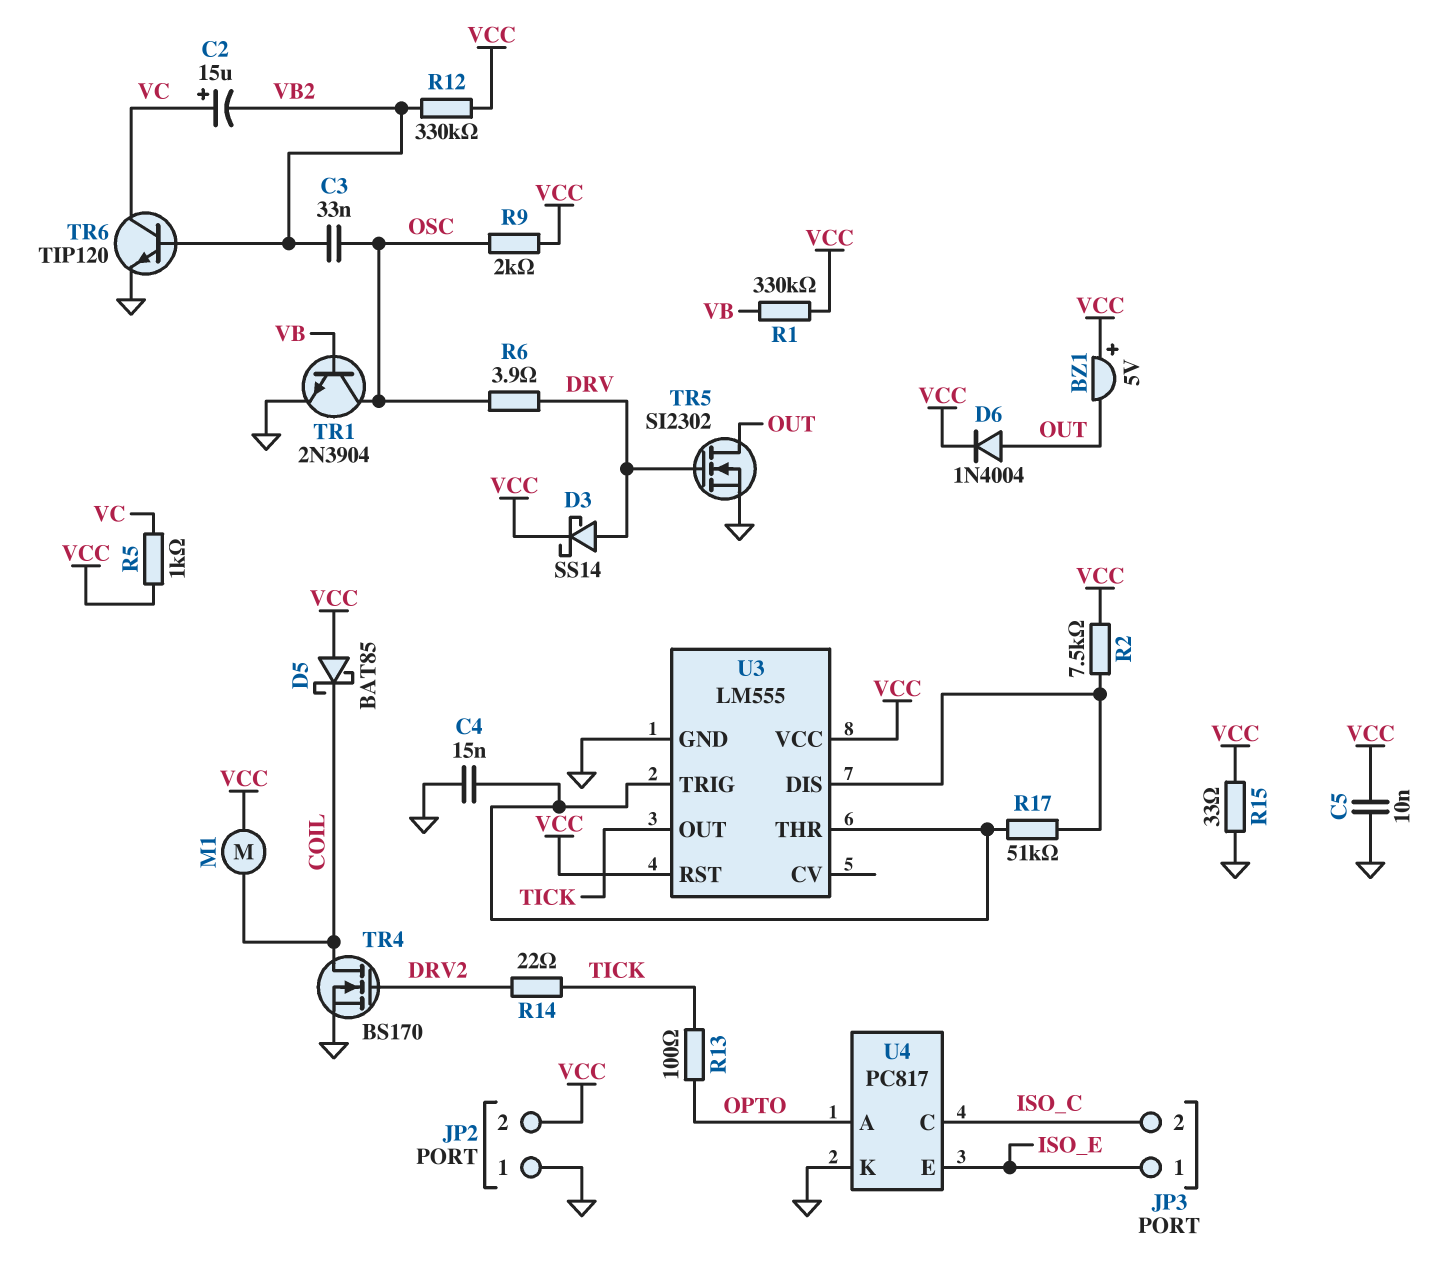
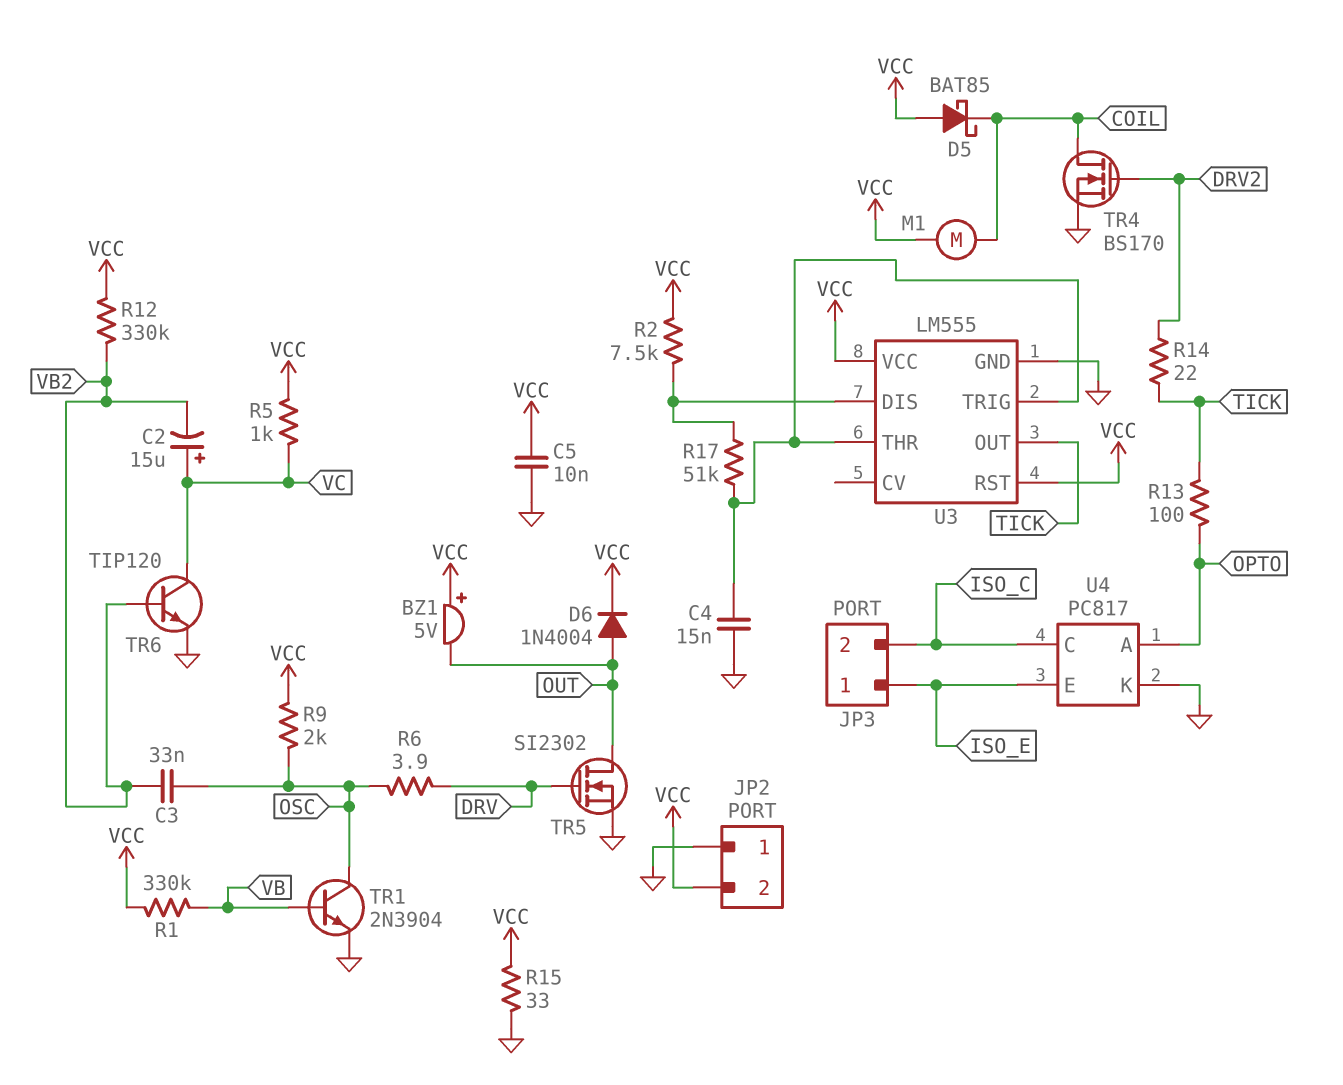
D3: schottky SS14 (A DRV, K VCC) -> none

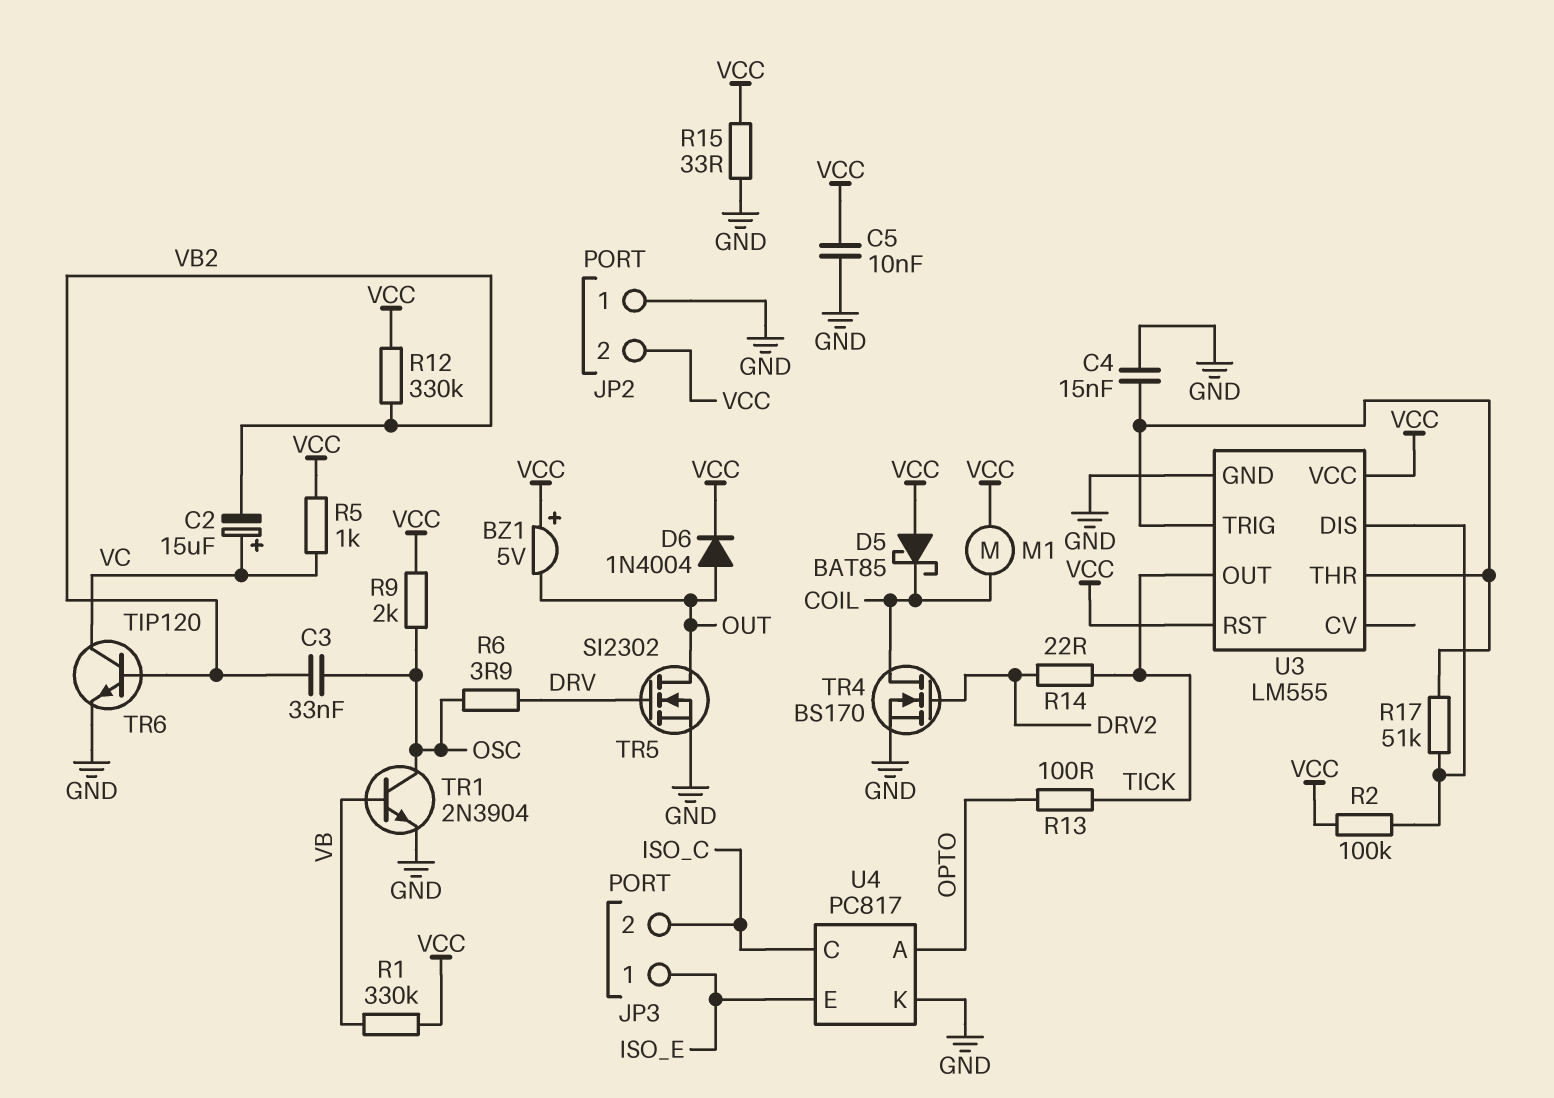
R2: 7.5k (U3/DIS, VCC) -> 100k (U3/DIS, VCC)

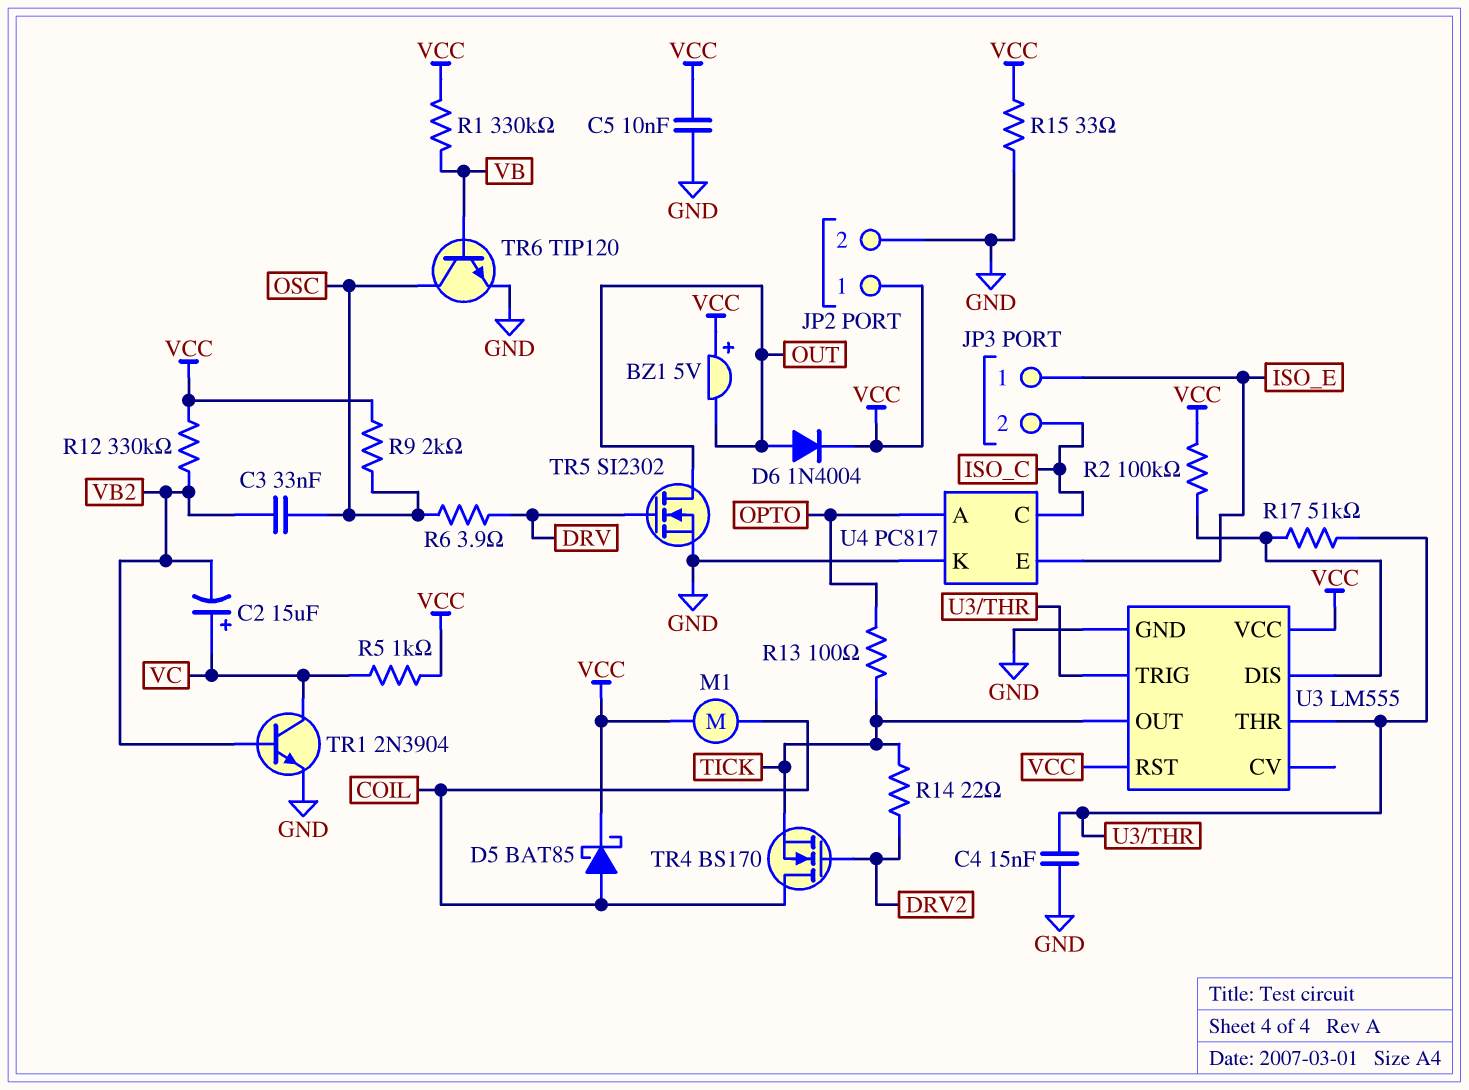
D5: schottky BAT85 (A VCC, K COIL) -> schottky BAT85 (A COIL, K VCC)
JP2 pin 1: GND -> VCC
JP2 pin 2: VCC -> GND
TR1: NPN 2N3904 (B VB, C OSC, E GND) -> NPN 2N3904 (B VB2, C VC, E GND)
TR4: NMOS BS170 (G DRV2, D COIL, S GND) -> NMOS BS170 (G DRV2, D COIL, S TICK)
TR6: NPN TIP120 (B VB2, C VC, E GND) -> NPN TIP120 (B VB, C OSC, E GND)

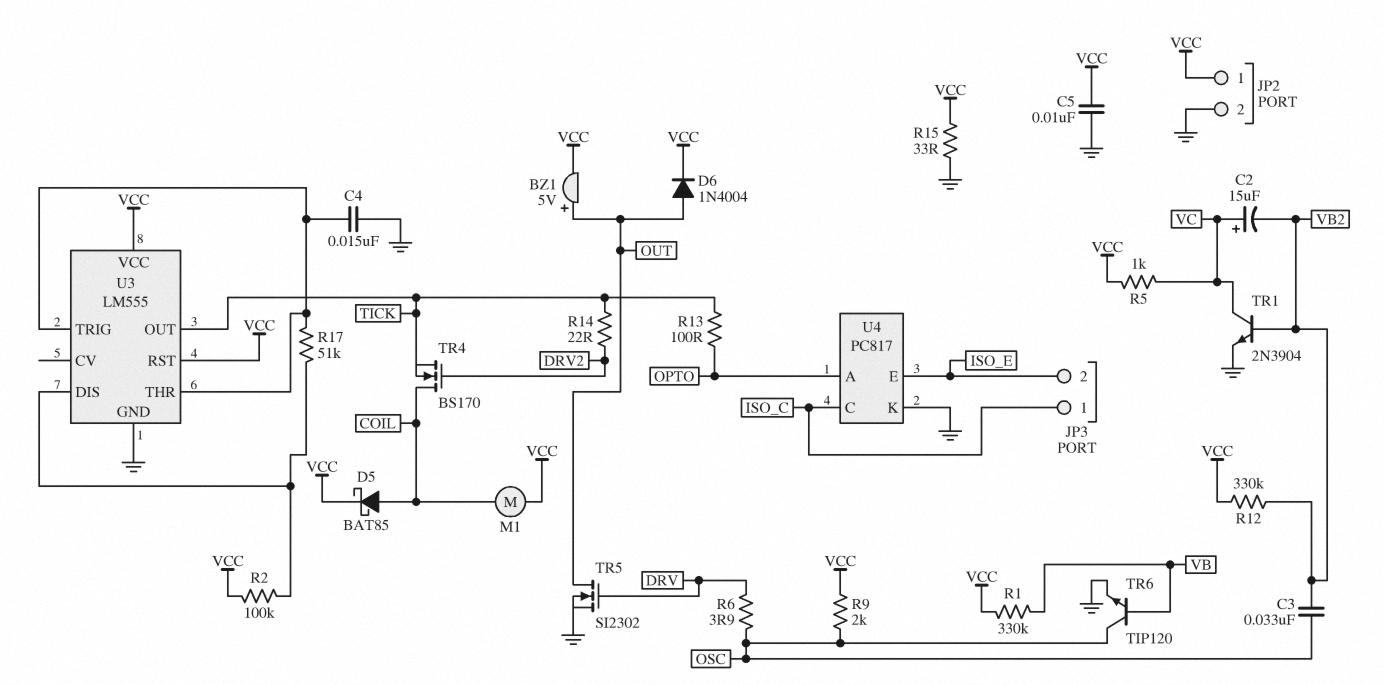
BZ1: buzzer 5V (plus VCC, minus OUT) -> buzzer 5V (plus OUT, minus VCC)
JP3 pin 1: ISO_E -> ISO_C
JP3 pin 2: ISO_C -> ISO_E

